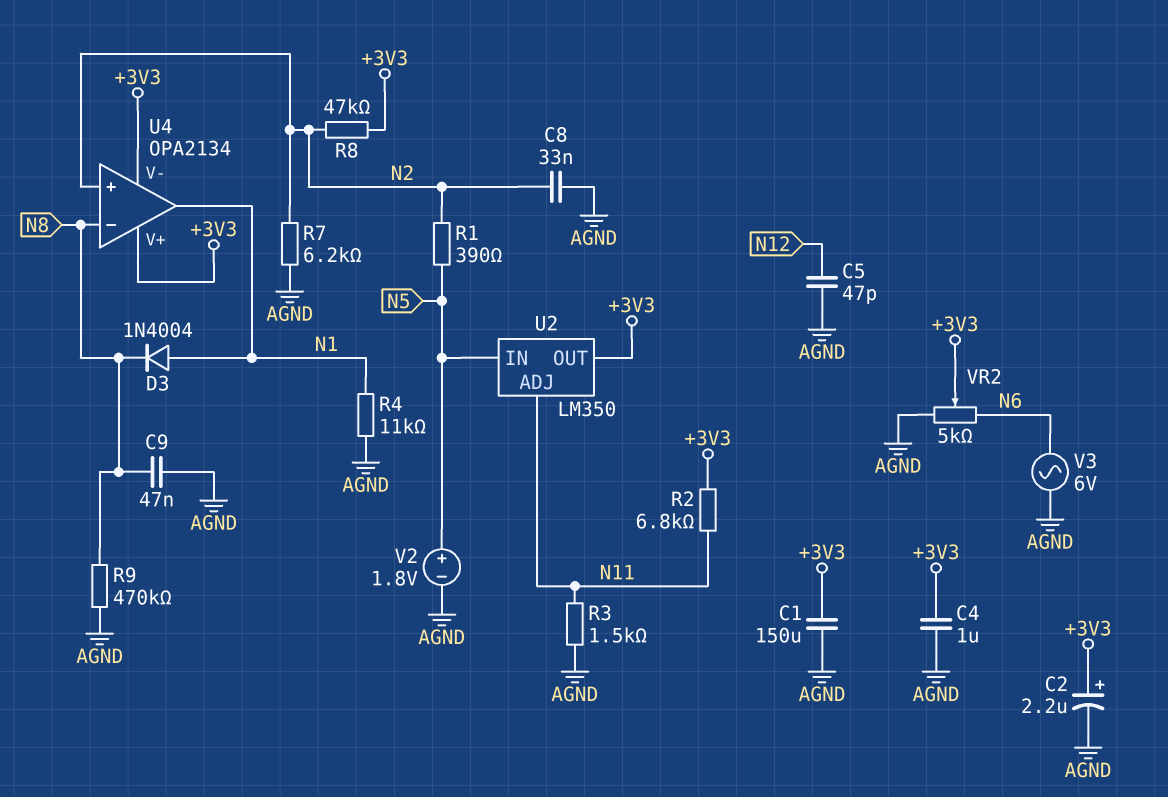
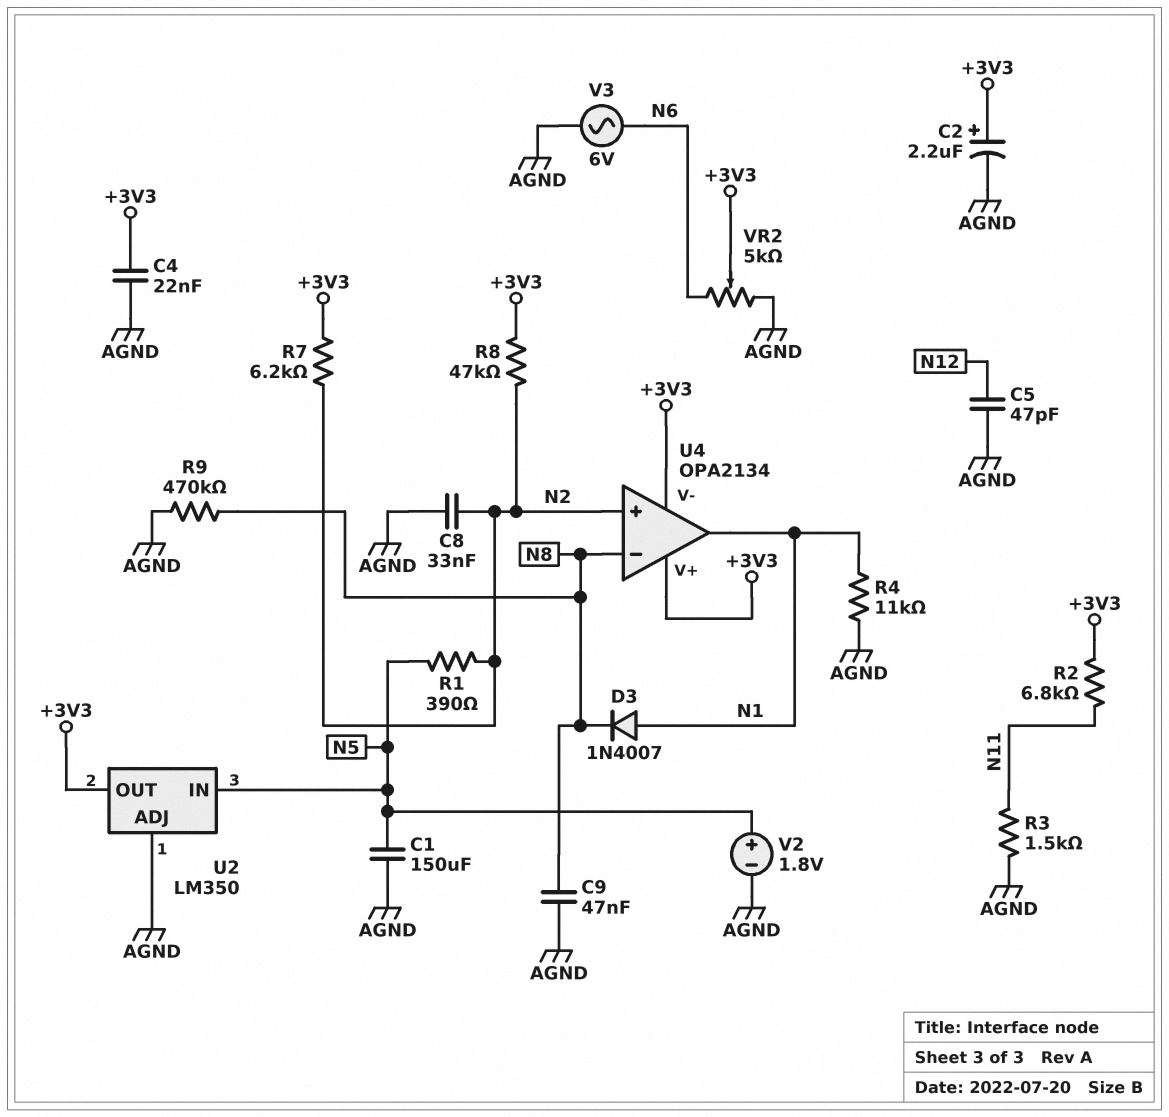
C1: 150uF (+3V3, AGND) -> 150uF (AGND, N5)
C4: 1uF (+3V3, AGND) -> 22nF (+3V3, AGND)
D3: diode 1N4004 (A N1, K N8) -> diode 1N4007 (A N1, K N8)
R7: 6.2k (AGND, N2) -> 6.2k (+3V3, N2)
U2 pin ADJ: N11 -> AGND

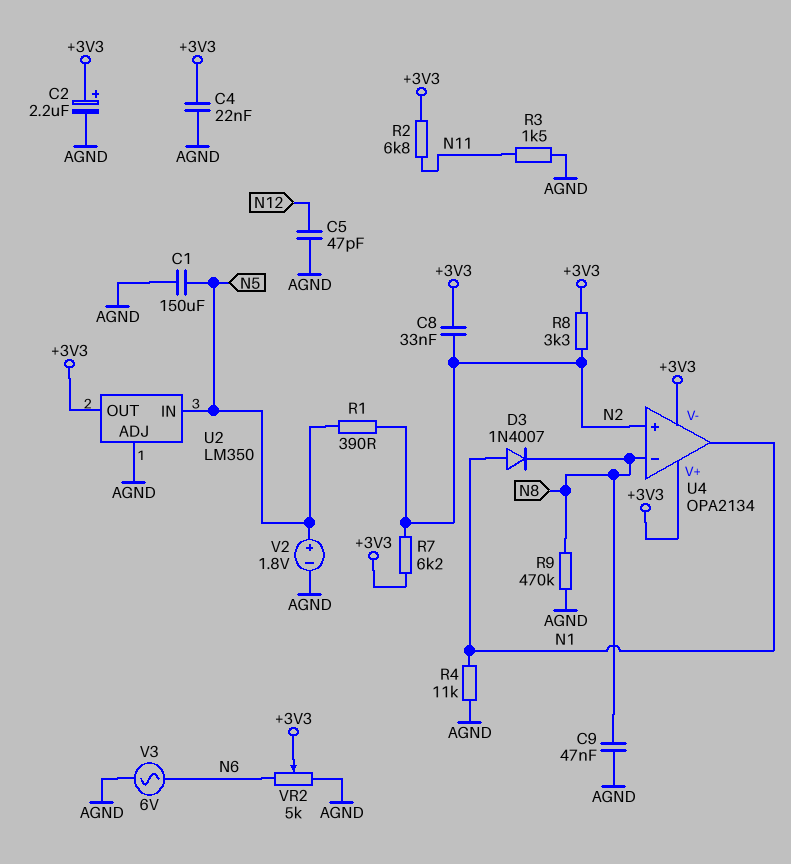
C8: 33nF (AGND, N2) -> 33nF (+3V3, N2)
R8: 47k (+3V3, N2) -> 3.3k (+3V3, N2)

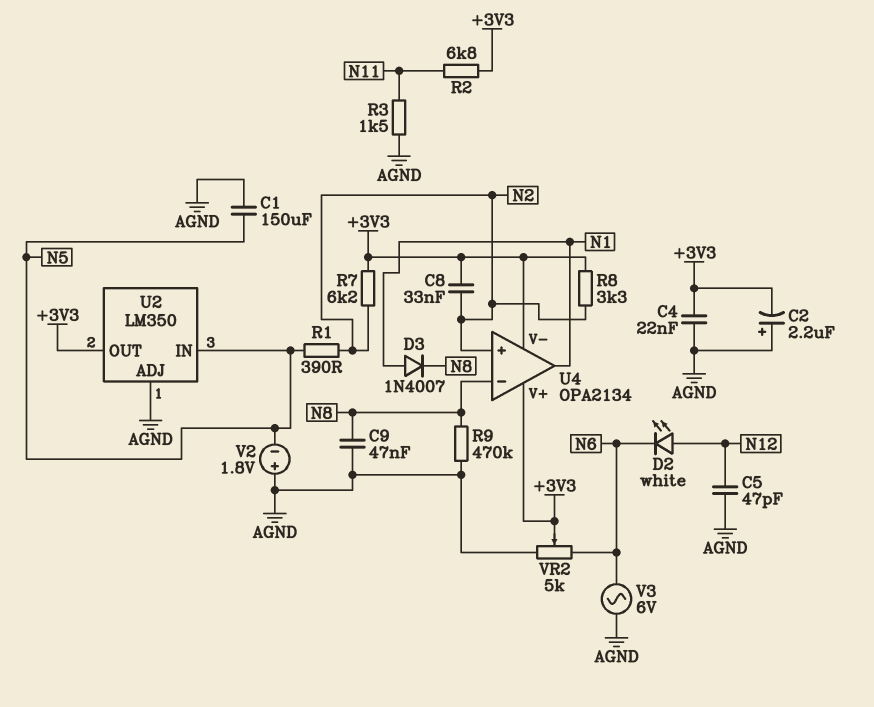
C2: 2.2uF (plus +3V3, minus AGND) -> 2.2uF (plus AGND, minus +3V3)
D2: none -> LED white (A N12, K N6)
R4: 11k (AGND, N1) -> none
V2: 1.8V (plus N5, minus AGND) -> 1.8V (plus AGND, minus N5)

